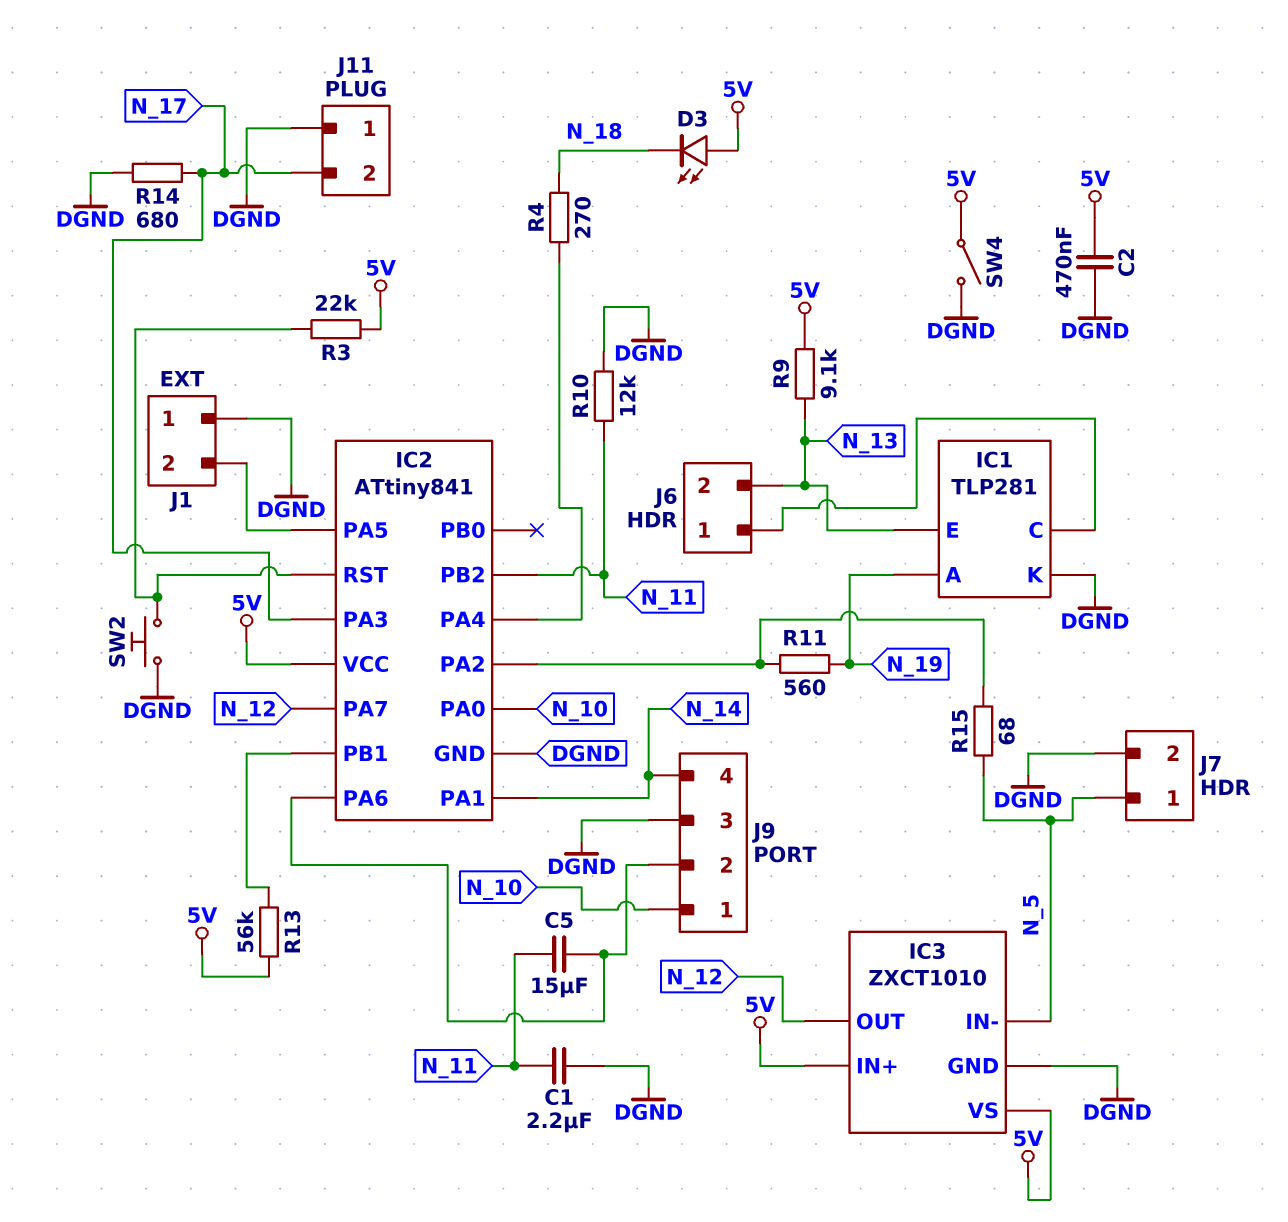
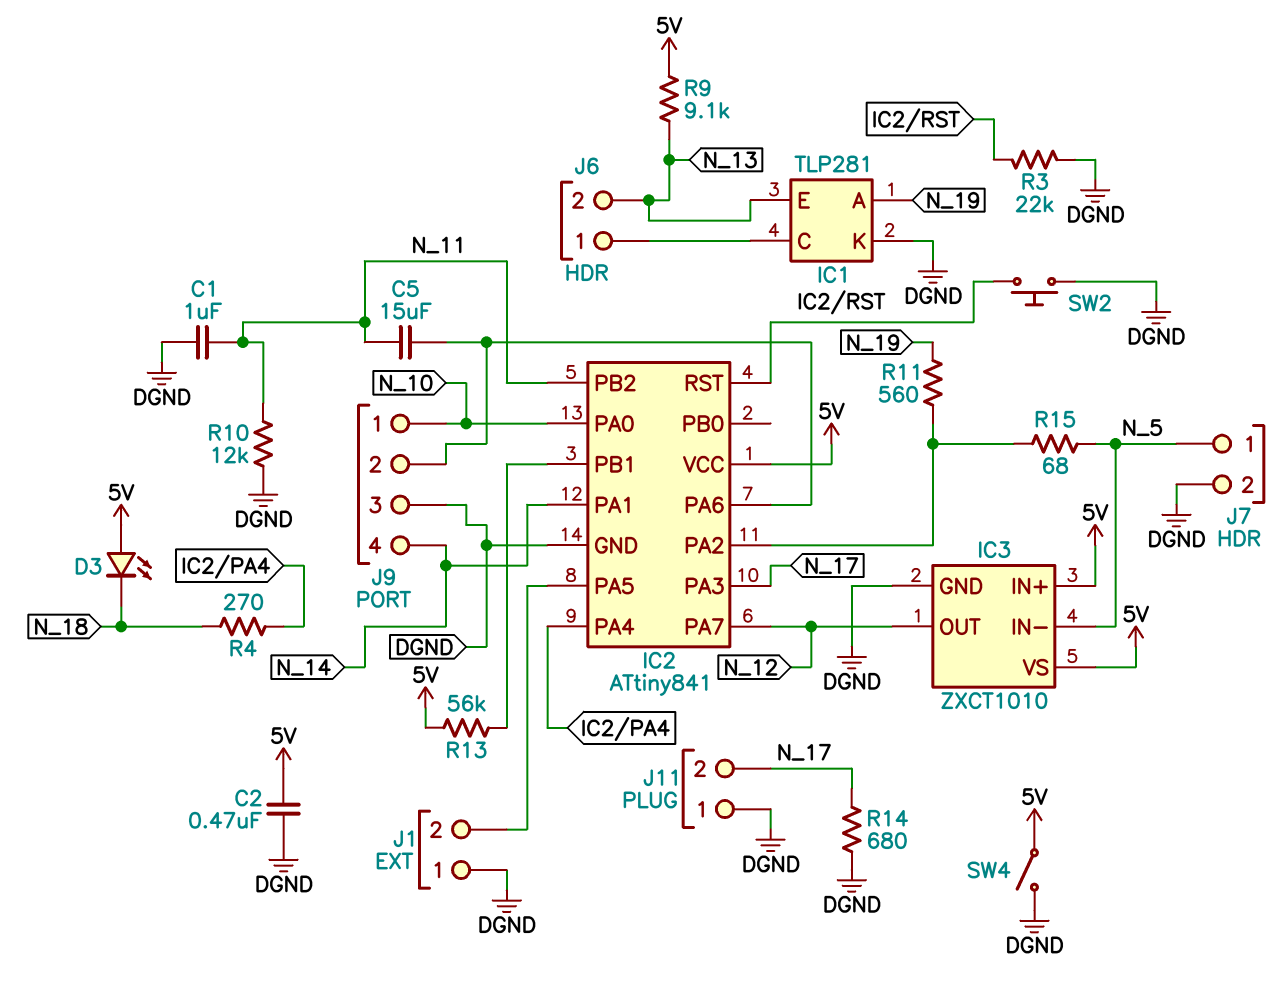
C1: 2.2uF (DGND, N_11) -> 1uF (DGND, N_11)
R3: 22k (5V, IC2/RST) -> 22k (DGND, IC2/RST)

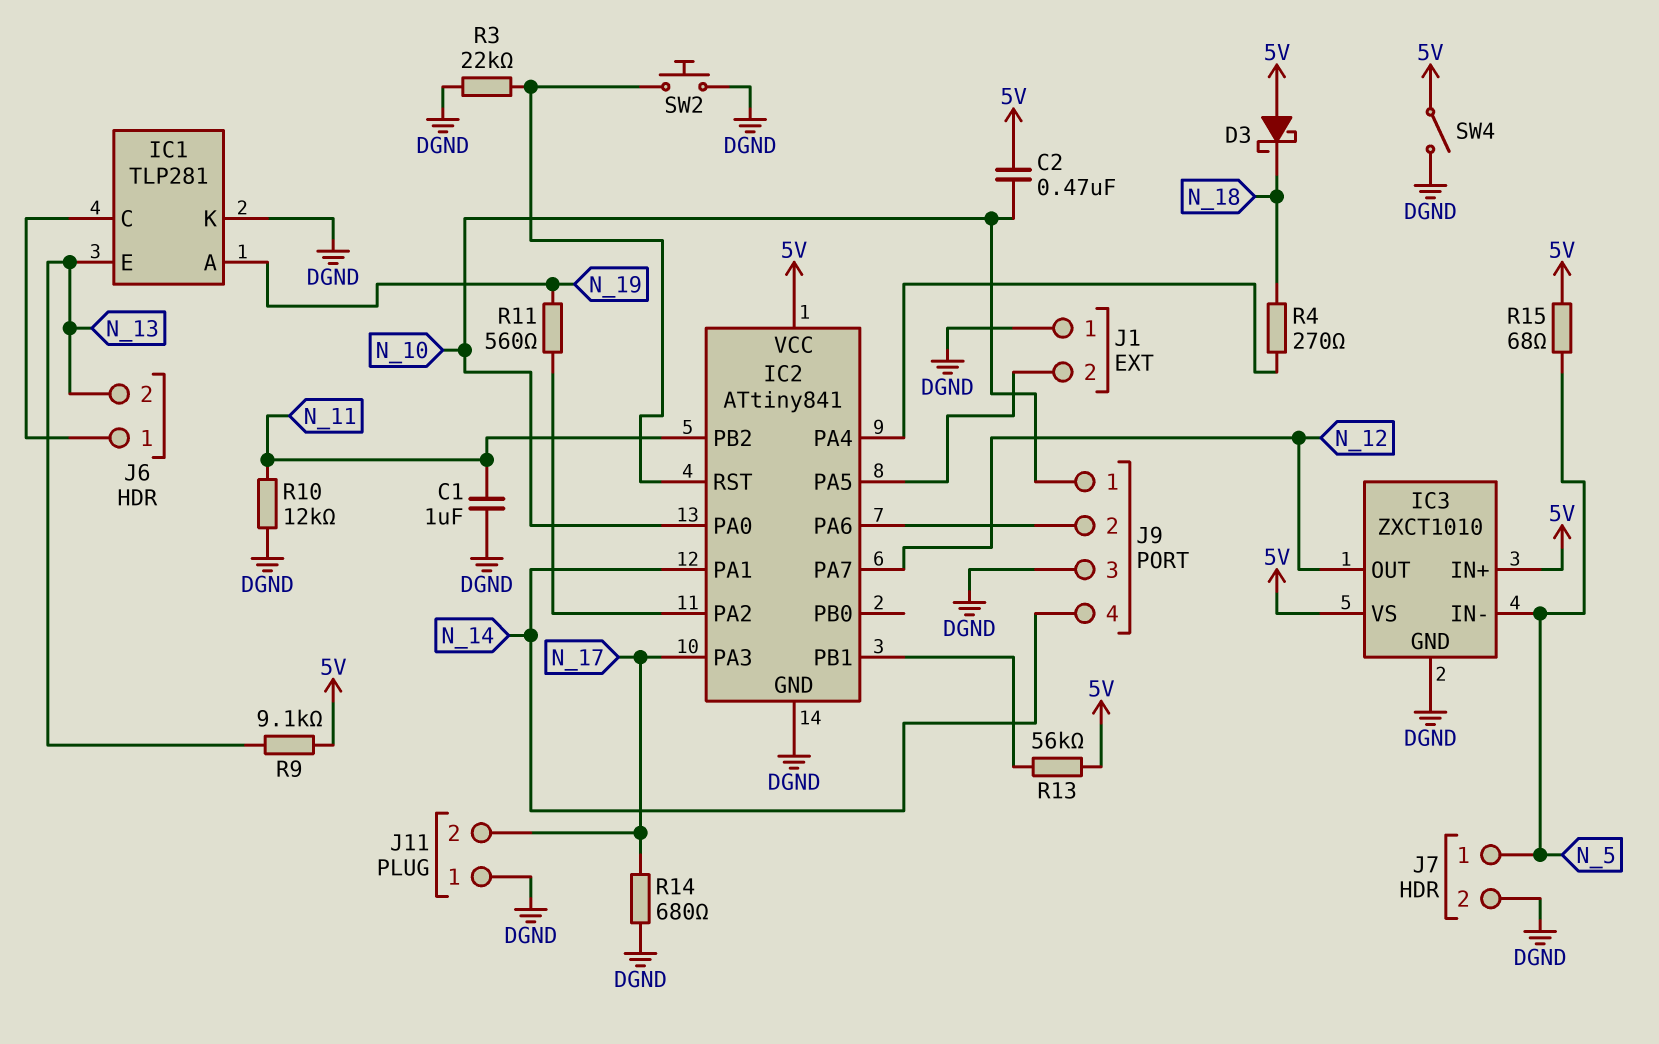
C2: 470nF (5V, DGND) -> 470nF (5V, N_10)
C5: 15uF (IC2/PA6, N_11) -> none
D3: LED (A 5V, K N_18) -> schottky (A 5V, K N_18)
R15: 68 (IC2/PA2, N_5) -> 68 (5V, N_5)

